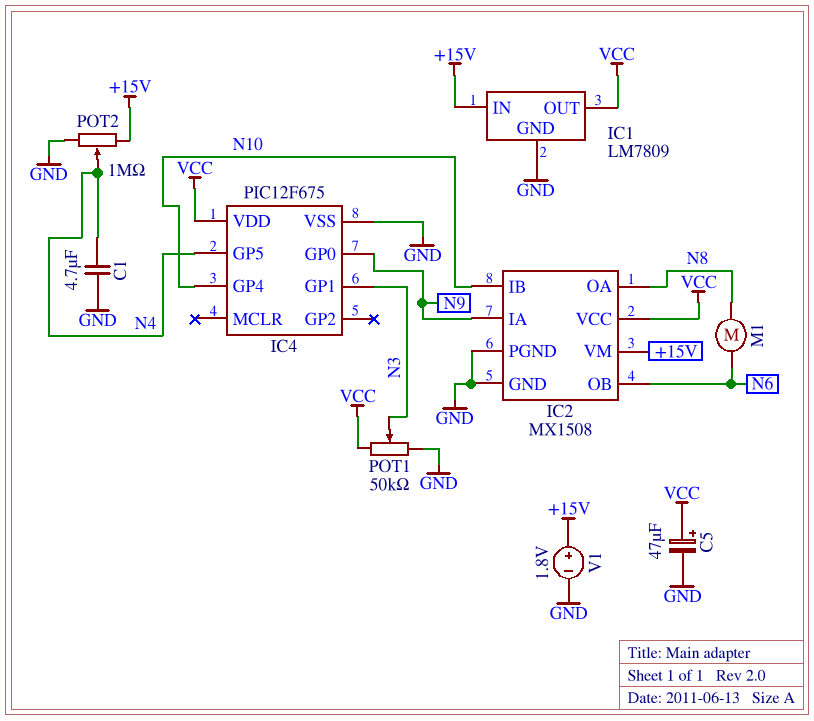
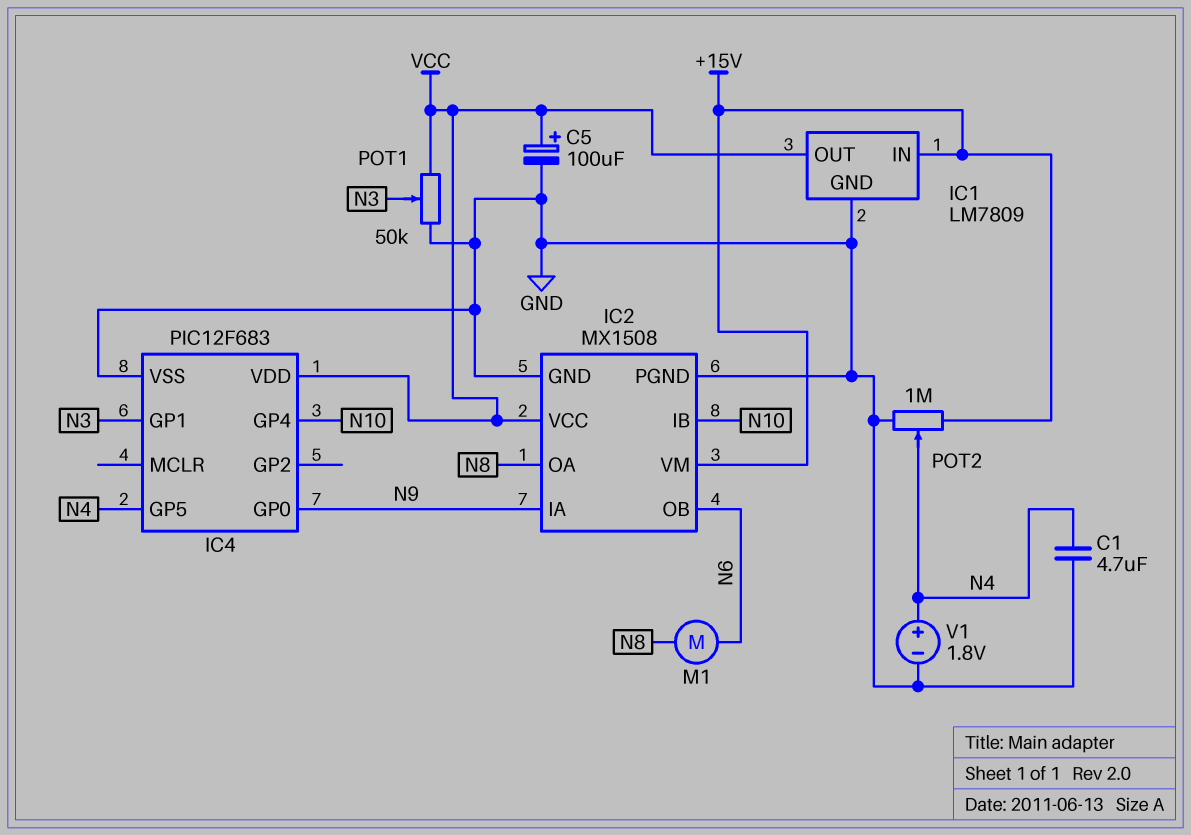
C5: 47uF (plus VCC, minus GND) -> 100uF (plus VCC, minus GND)
IC4: PIC12F675 -> PIC12F683
V1: 1.8V (plus +15V, minus GND) -> 1.8V (plus N4, minus GND)

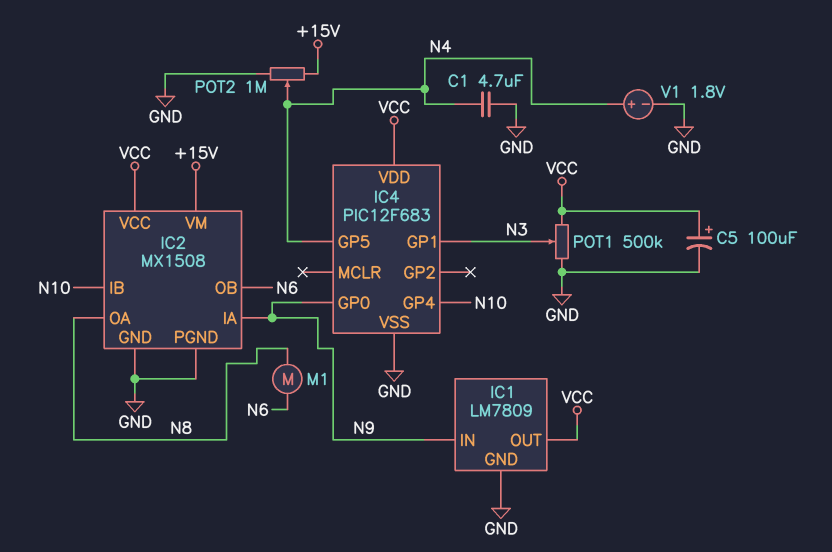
IC1 pin IN: +15V -> N9
POT1: 50k (GND, VCC, wiper N3) -> 500k (GND, VCC, wiper N3)

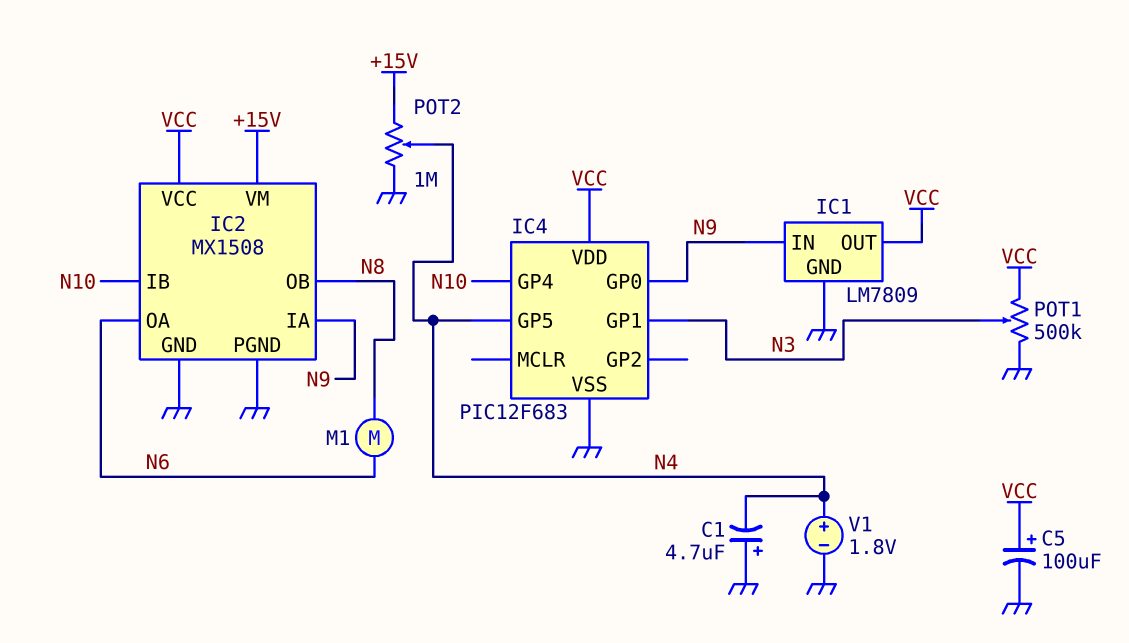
C1: 4.7uF (GND, N4) -> 4.7uF (plus GND, minus N4)
IC2 pin OA: N8 -> N6
IC2 pin OB: N6 -> N8

